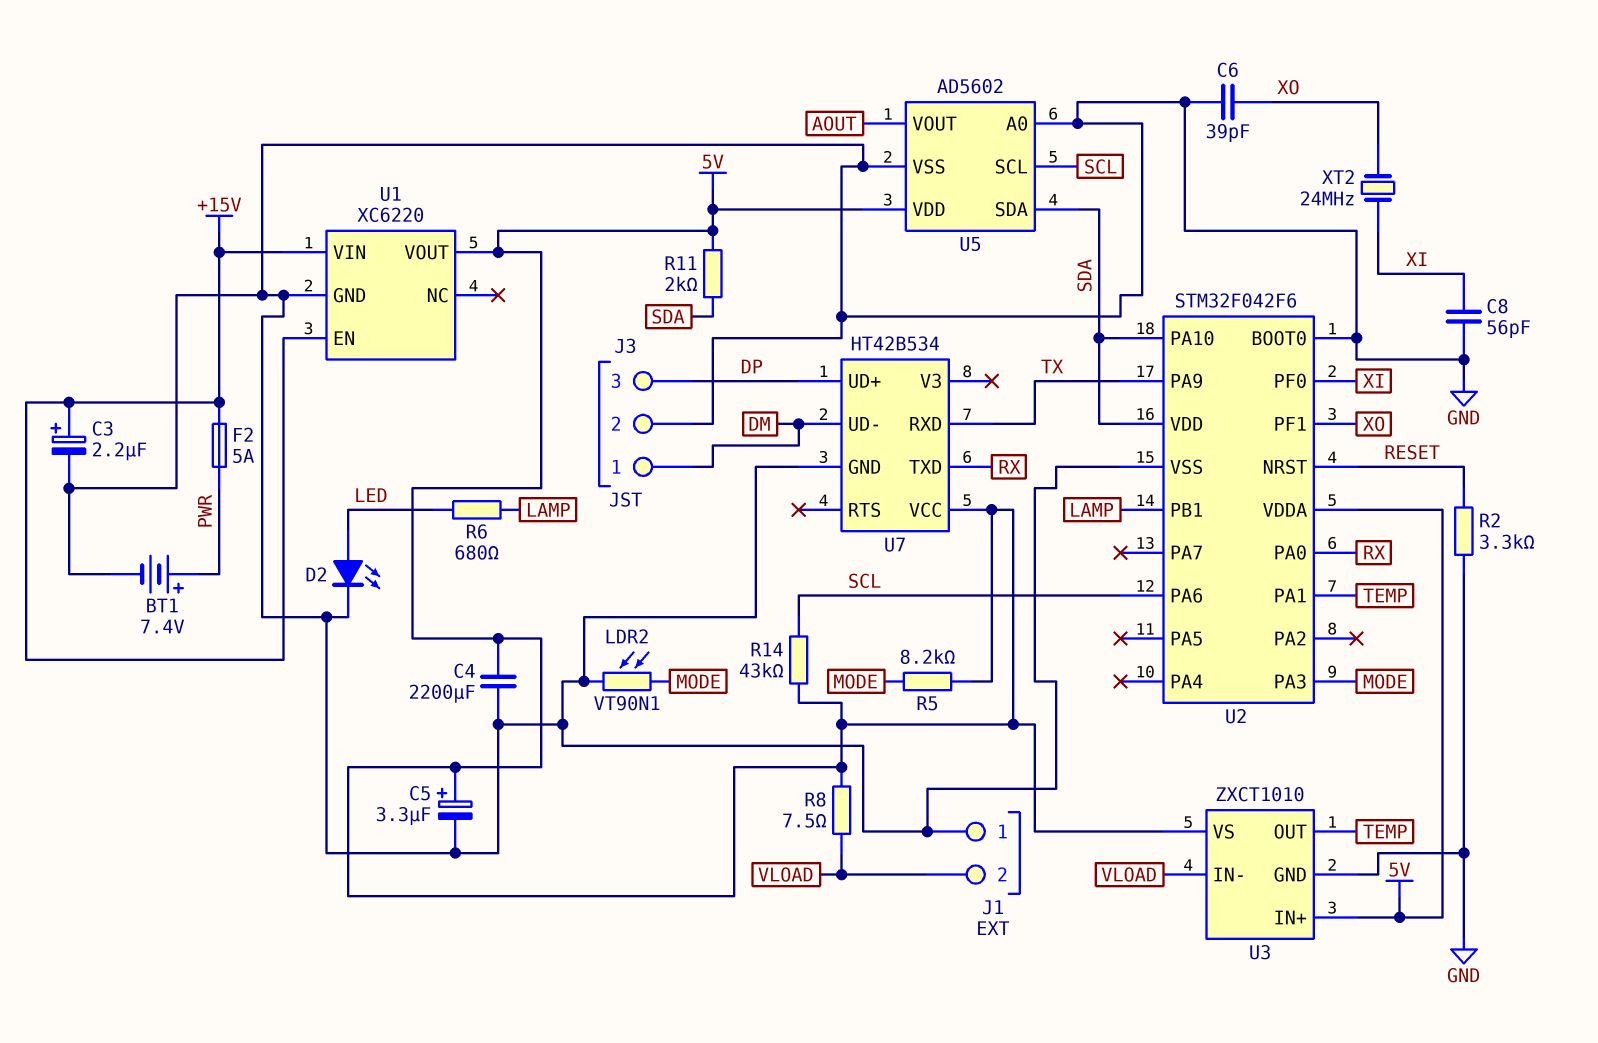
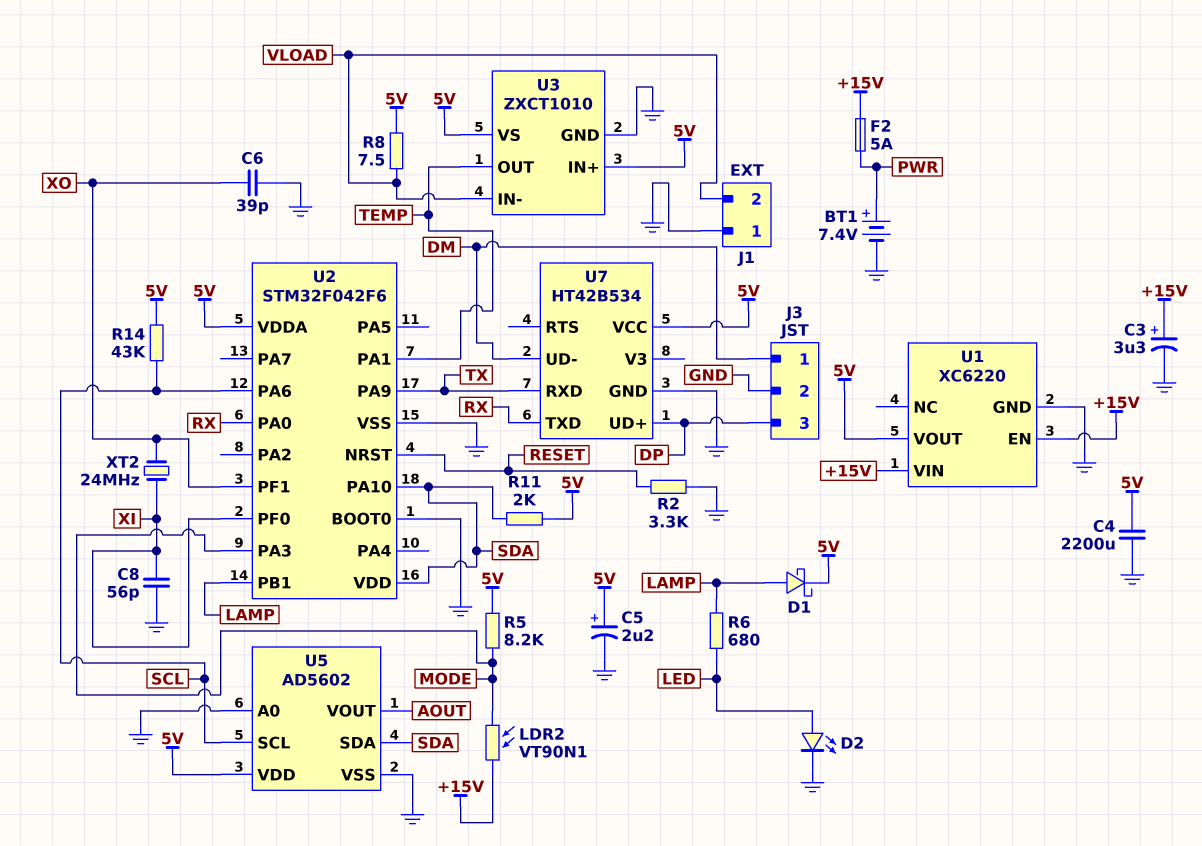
C3: 2.2uF (plus +15V, minus GND) -> 3.3uF (plus +15V, minus GND)
C5: 3.3uF (plus 5V, minus GND) -> 2.2uF (plus 5V, minus GND)
D1: none -> schottky (A LAMP, K 5V)
LDR2: VT90N1 (GND, MODE) -> VT90N1 (+15V, MODE)

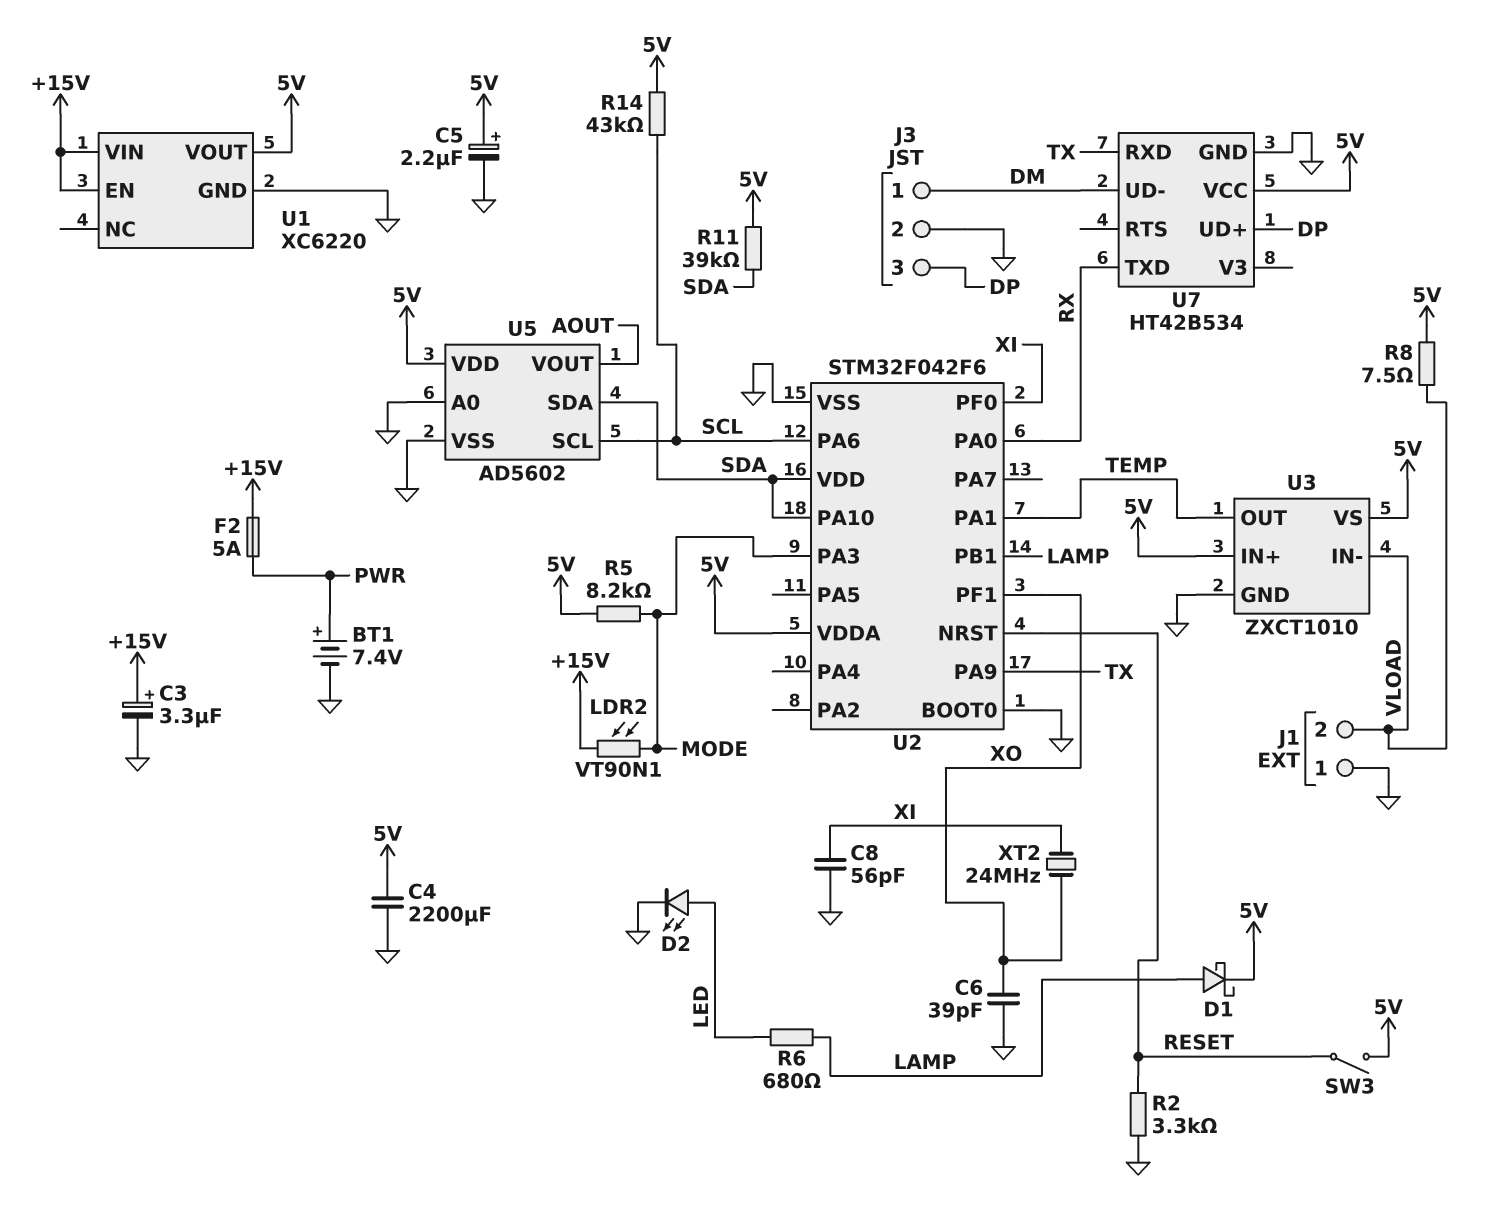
R11: 2k (5V, SDA) -> 39k (5V, SDA)
SW3: none -> switch (5V, RESET)

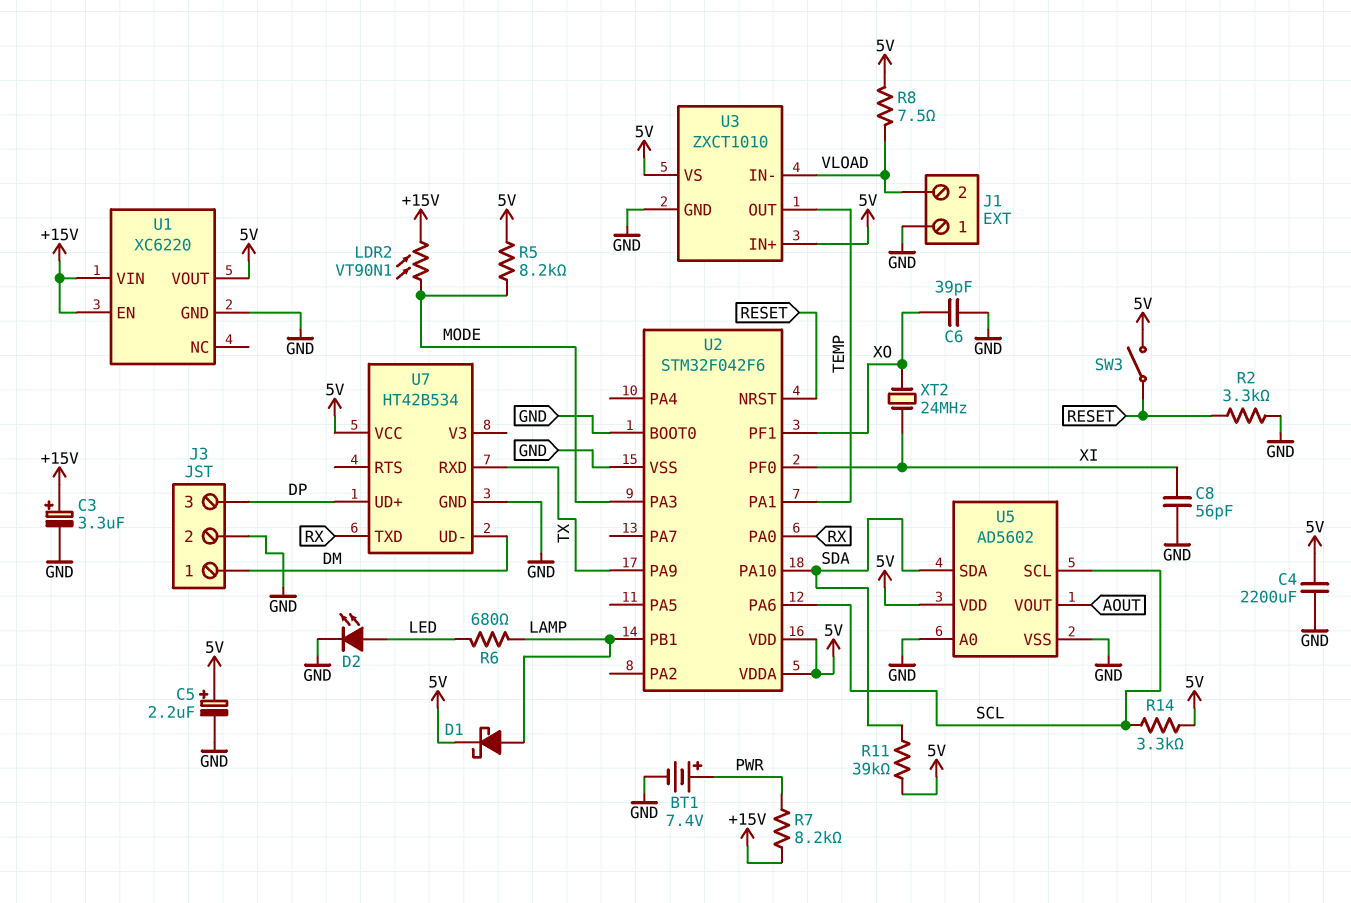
F2: 5A (+15V, PWR) -> none
R7: none -> 8.2k (+15V, PWR)
R14: 43k (5V, SCL) -> 3.3k (5V, SCL)
U2 pin VDD: SDA -> 5V

